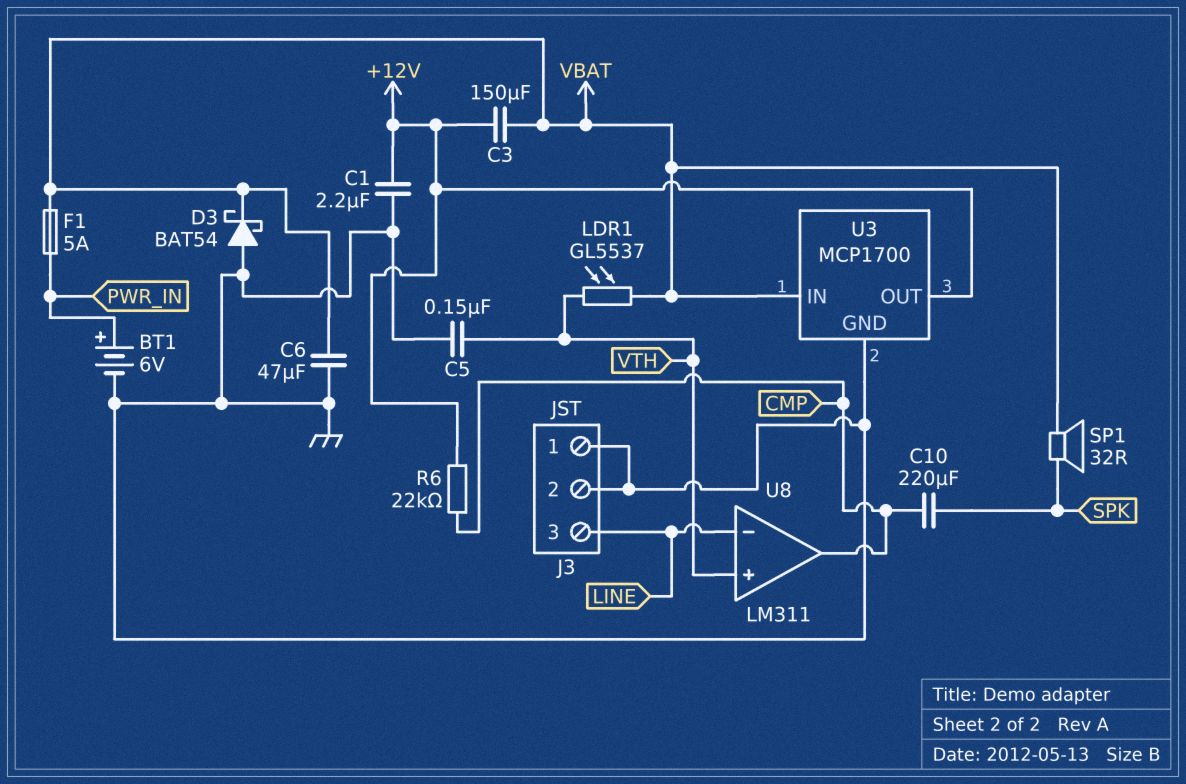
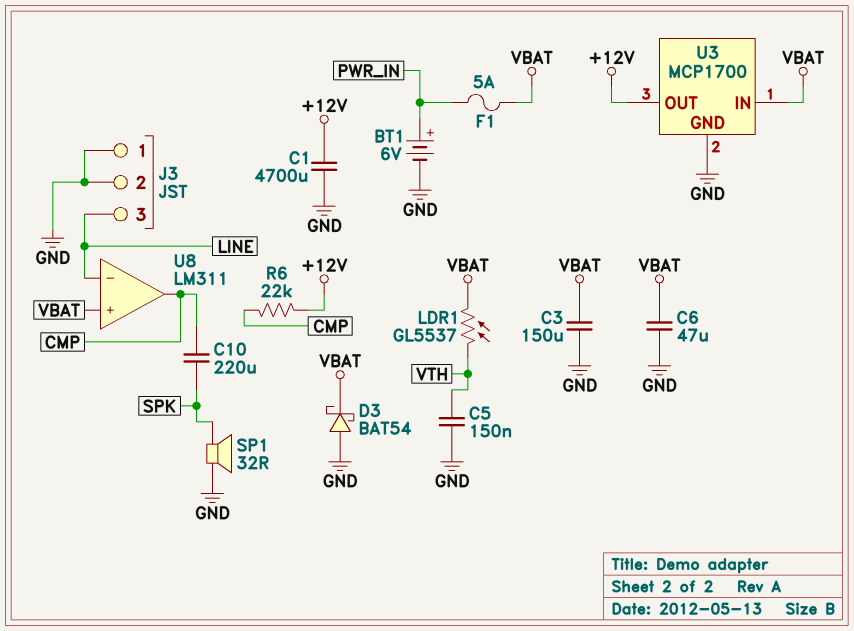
C1: 2.2uF (+12V, GND) -> 4700uF (+12V, GND)
C3: 150uF (+12V, VBAT) -> 150uF (GND, VBAT)
SP1: speaker 32R (SPK, VBAT) -> speaker 32R (GND, SPK)
U8 pin in+: VTH -> VBAT

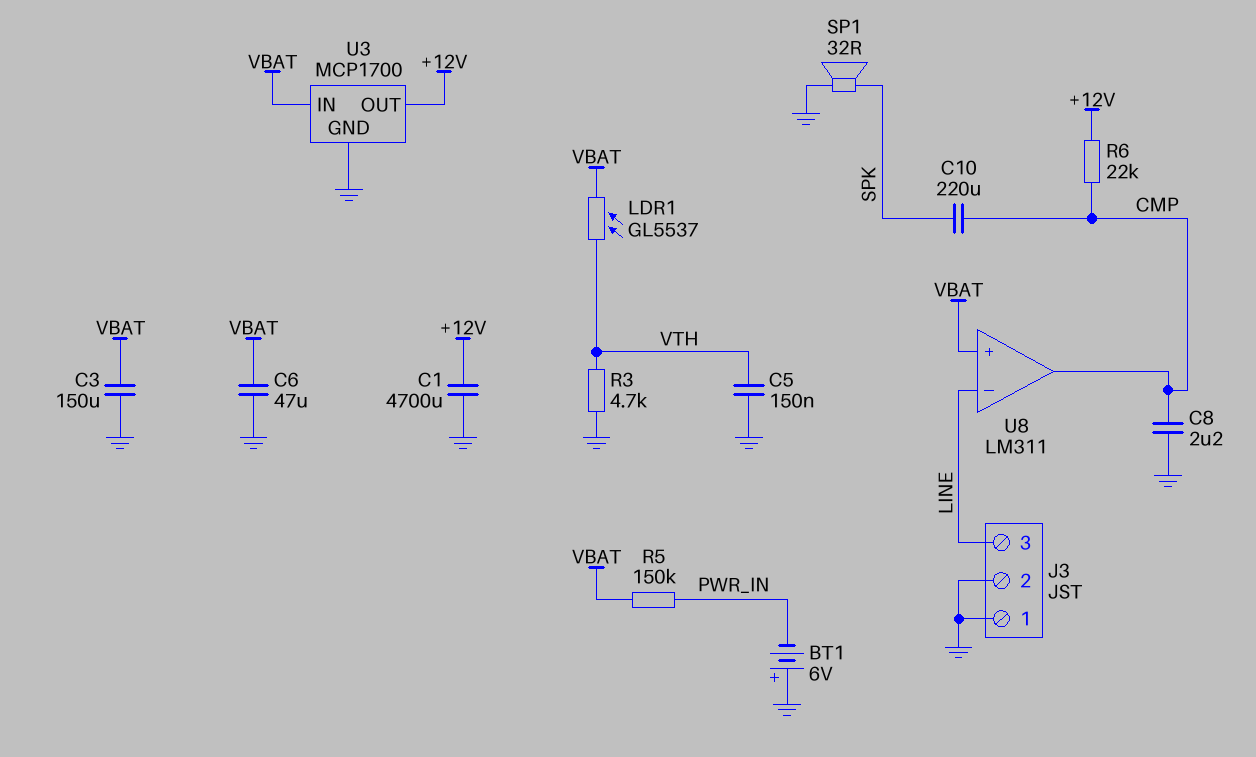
BT1: 6V (plus PWR_IN, minus GND) -> 6V (plus GND, minus PWR_IN)
C8: none -> 2.2uF (CMP, GND)
D3: schottky BAT54 (A GND, K VBAT) -> none
F1: 5A (PWR_IN, VBAT) -> none
R3: none -> 4.7k (GND, VTH)
R5: none -> 150k (PWR_IN, VBAT)

